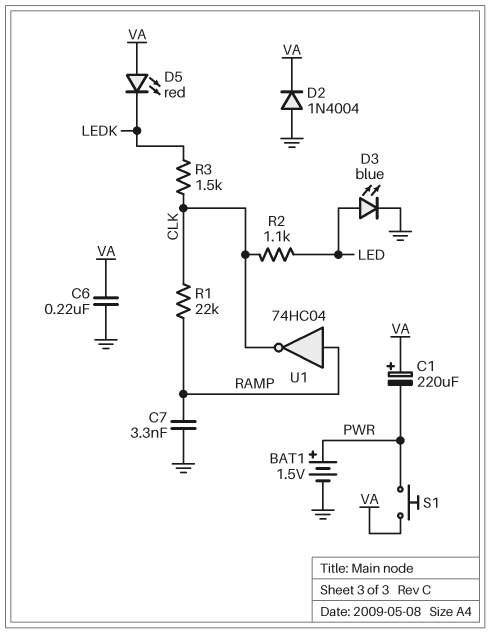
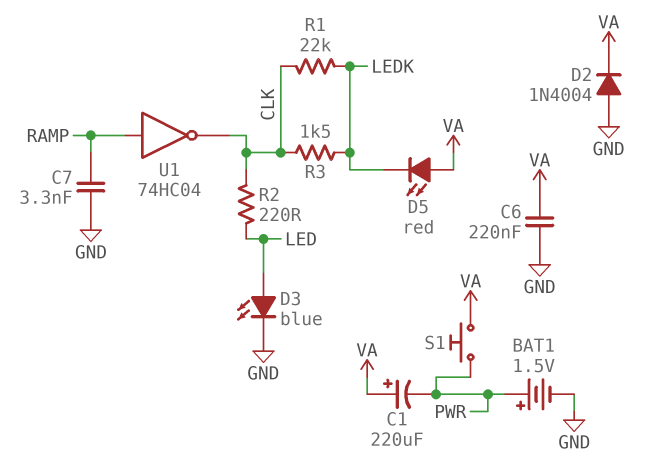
R1: 22k (CLK, RAMP) -> 22k (CLK, LEDK)
R2: 1.1k (CLK, LED) -> 220 (CLK, LED)

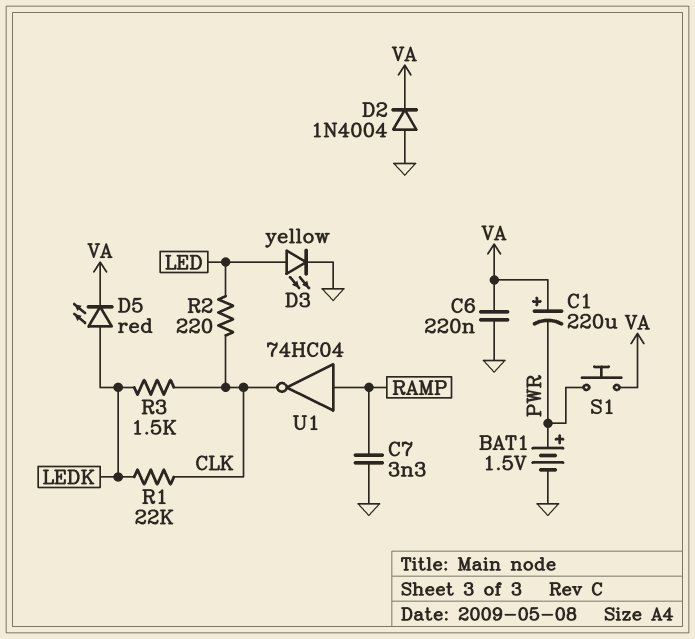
D3: LED blue (A LED, K GND) -> LED yellow (A LED, K GND)
D5: LED red (A VA, K LEDK) -> LED red (A LEDK, K VA)

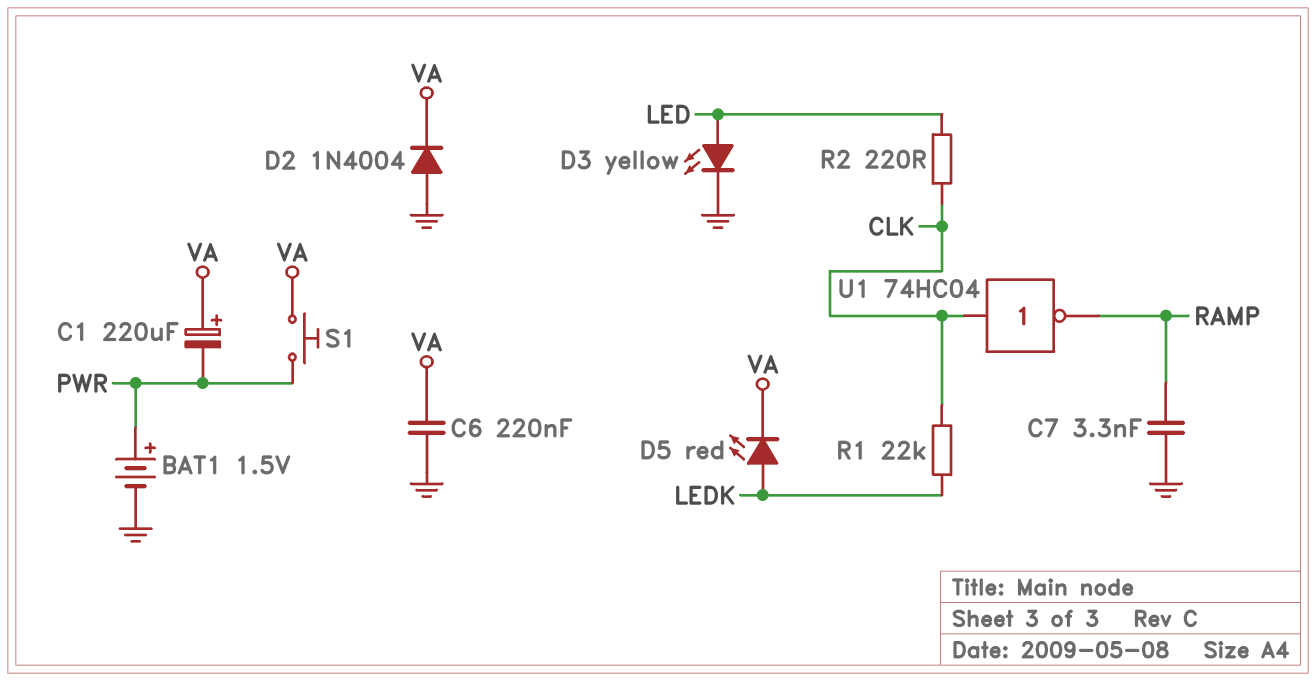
R3: 1.5k (CLK, LEDK) -> none
U1: NOT 74HC04 (in RAMP, out CLK) -> NOT 74HC04 (in CLK, out RAMP)

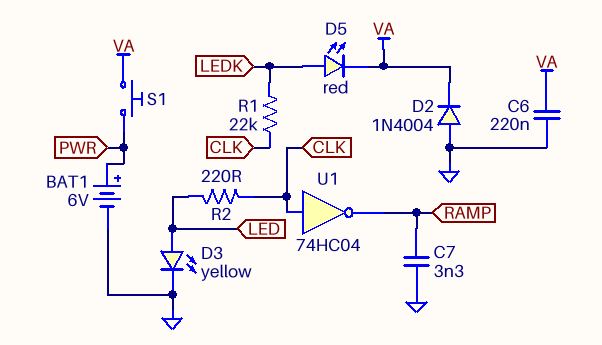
BAT1: 1.5V (plus PWR, minus GND) -> 6V (plus PWR, minus GND)
C1: 220uF (plus VA, minus PWR) -> none

